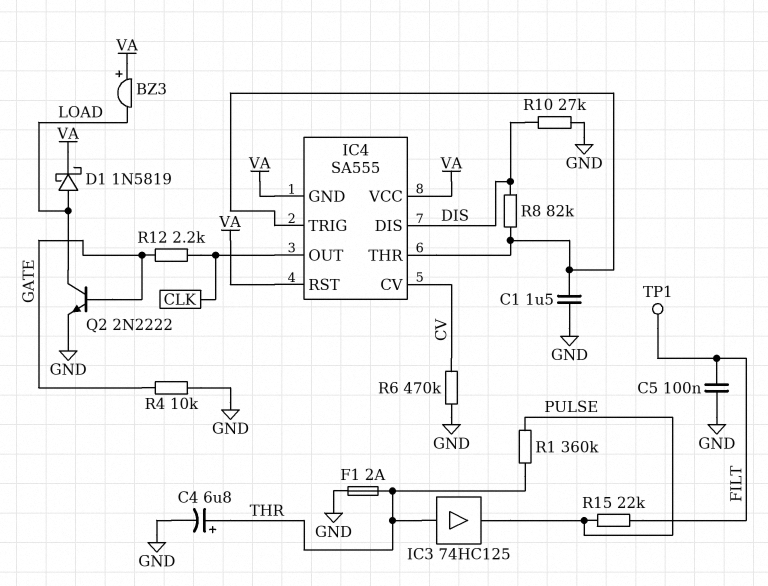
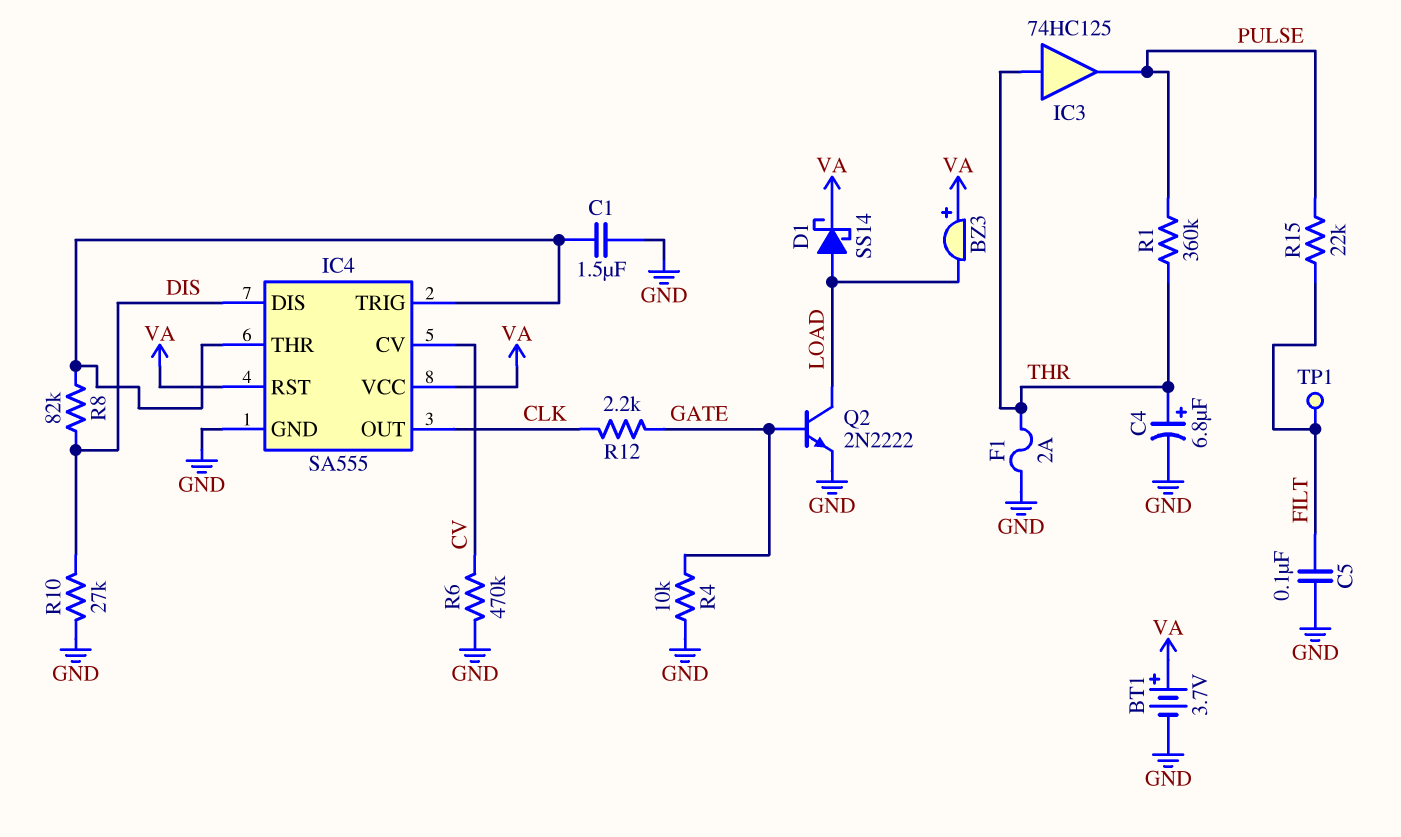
BT1: none -> 3.7V (plus VA, minus GND)
D1: schottky 1N5819 (A LOAD, K VA) -> schottky SS14 (A LOAD, K VA)
IC4 pin GND: VA -> GND

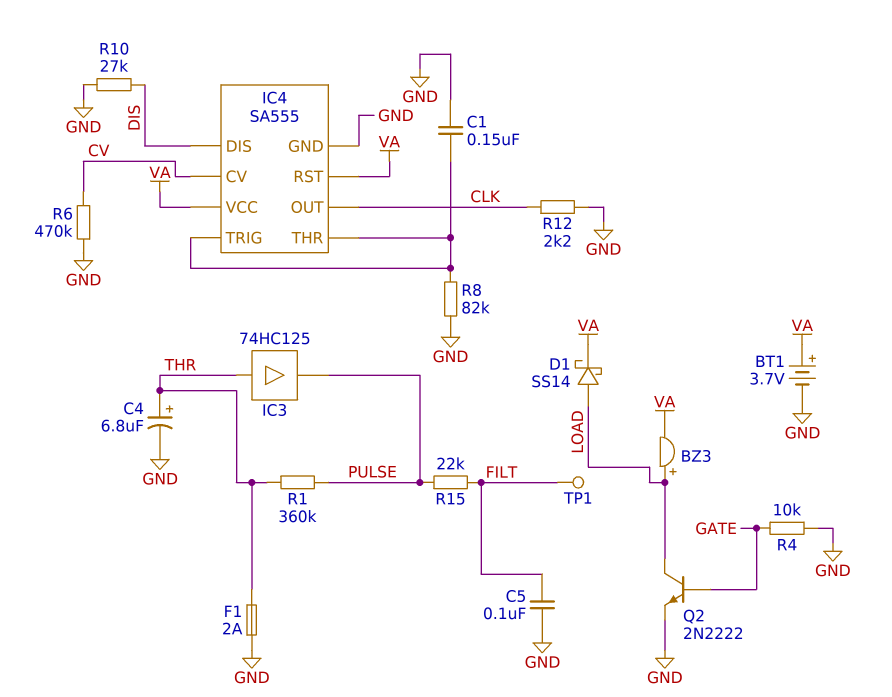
BZ3: buzzer (plus VA, minus LOAD) -> buzzer (plus LOAD, minus VA)
C1: 1.5uF (GND, IC4/THR) -> 150nF (GND, IC4/THR)
R8: 82k (DIS, IC4/THR) -> 82k (GND, IC4/THR)
R12: 2.2k (CLK, GATE) -> 2.2k (CLK, GND)

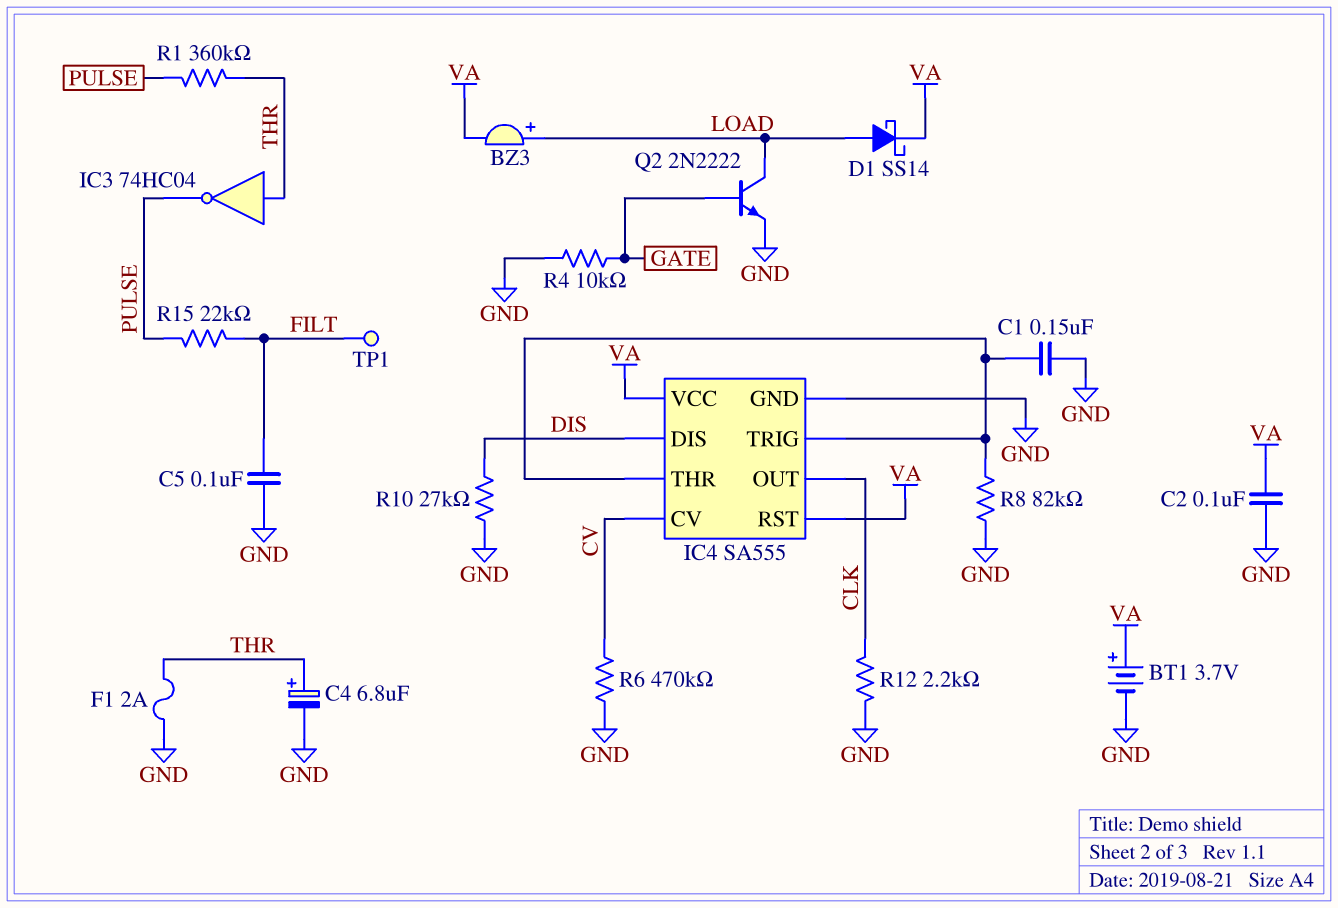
C2: none -> 100nF (GND, VA)
IC3: buffer 74HC125 (in THR, out PULSE) -> NOT 74HC04 (in THR, out PULSE)

